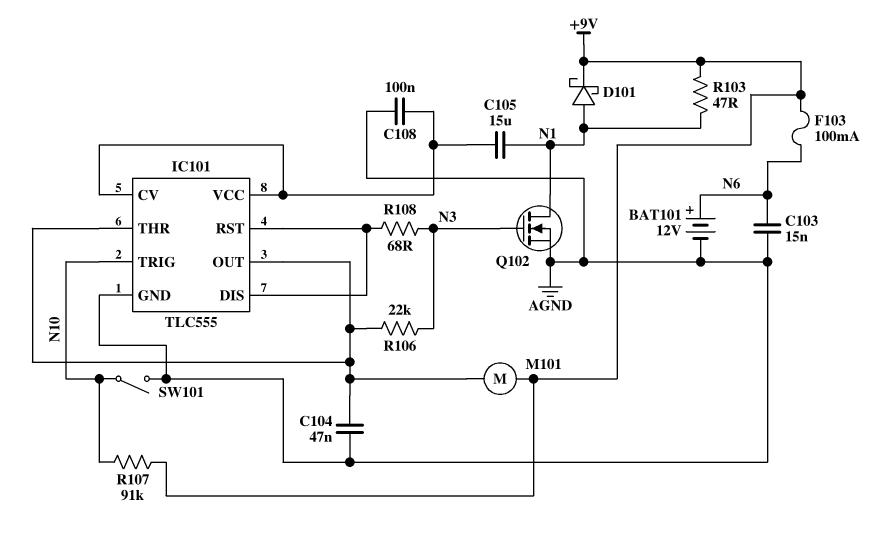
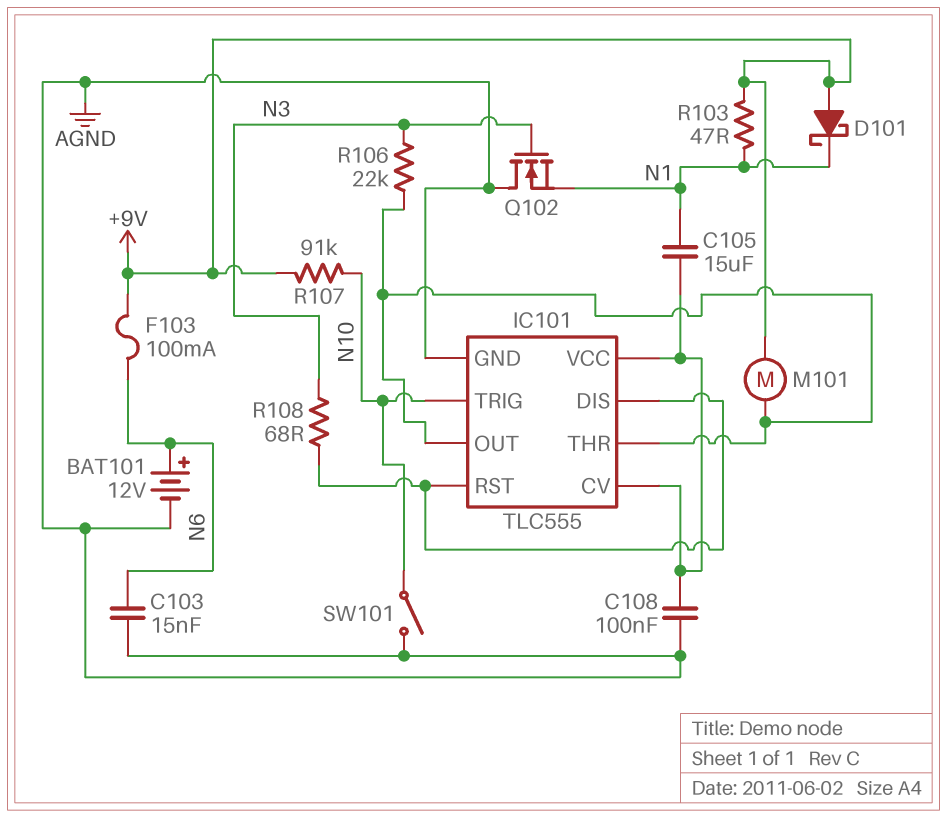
C104: 47nF (AGND, IC101/OUT) -> none
D101: schottky (A N1, K +9V) -> schottky (A +9V, K N1)
Q102: NMOS (G N3, D N1, S AGND) -> NMOS (G N3, D AGND, S N1)

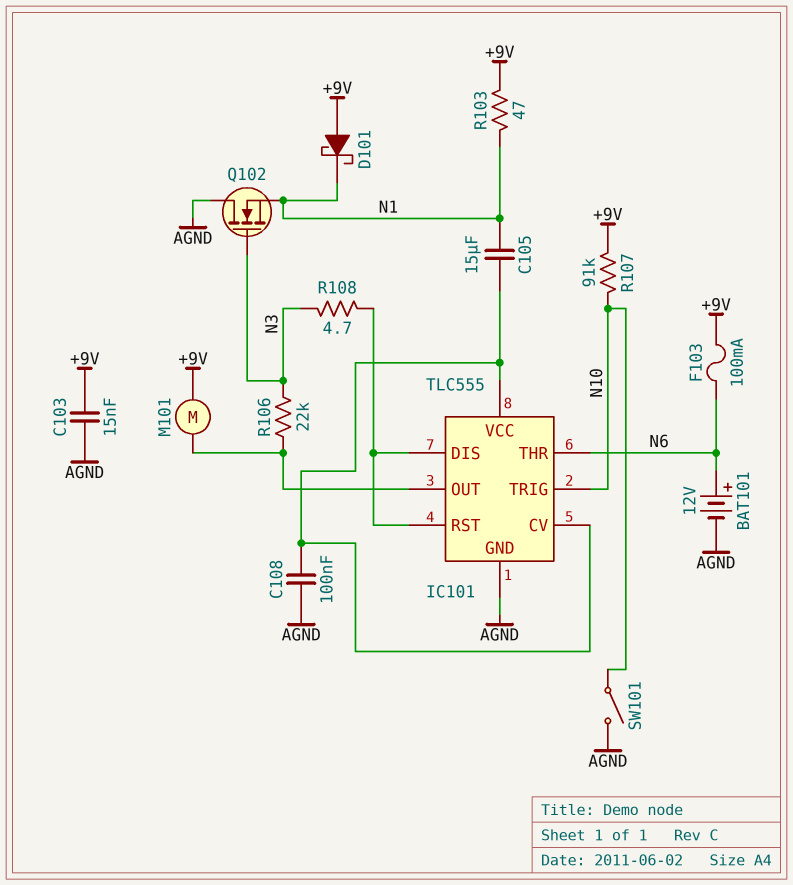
C103: 15nF (AGND, N6) -> 15nF (+9V, AGND)
IC101 pin THR: IC101/OUT -> N6
R108: 68 (IC101/DIS, N3) -> 4.7 (IC101/DIS, N3)

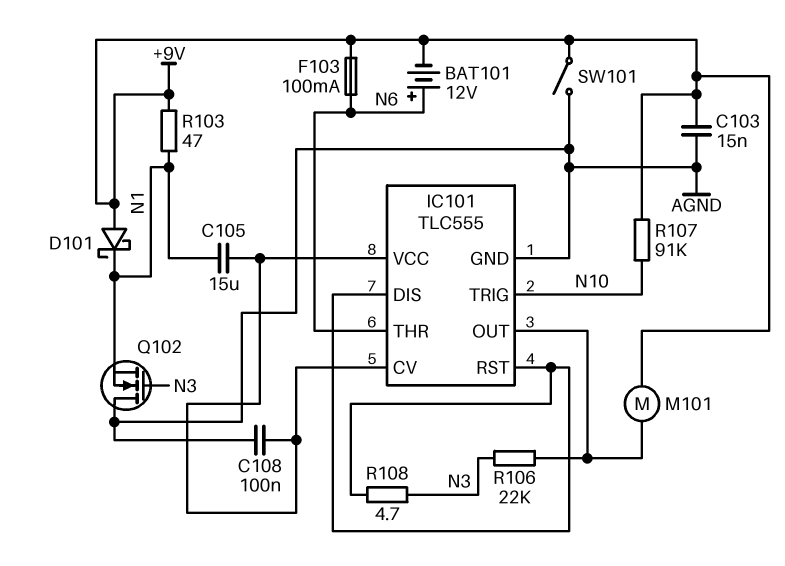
BAT101: 12V (plus N6, minus AGND) -> 12V (plus N6, minus +9V)
SW101: switch (AGND, N10) -> switch (+9V, AGND)

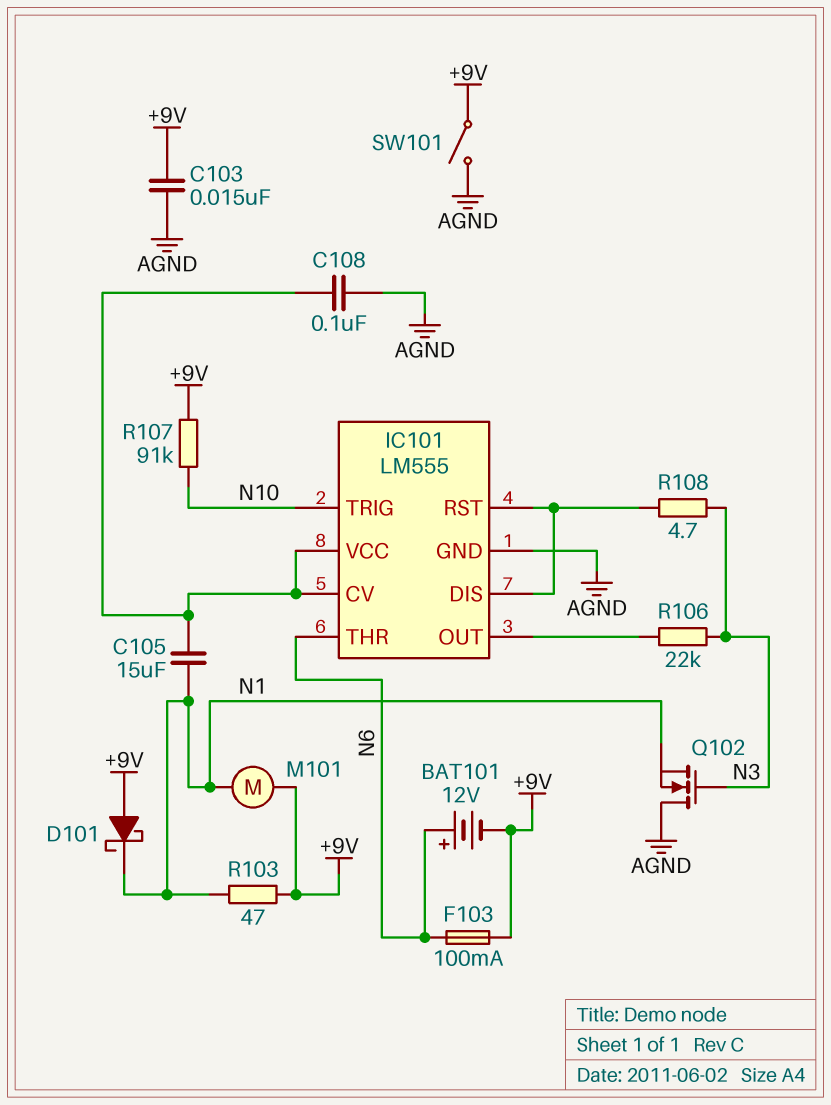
IC101: TLC555 -> LM555
M101: motor (+9V, IC101/OUT) -> motor (+9V, N1)

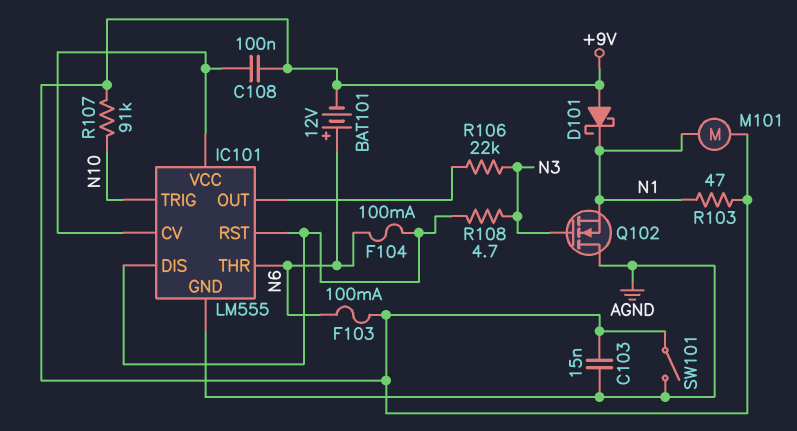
C105: 15uF (IC101/CV, N1) -> none
C108: 100nF (AGND, IC101/CV) -> 100nF (+9V, IC101/CV)
F104: none -> 100mA (IC101/DIS, N6)

